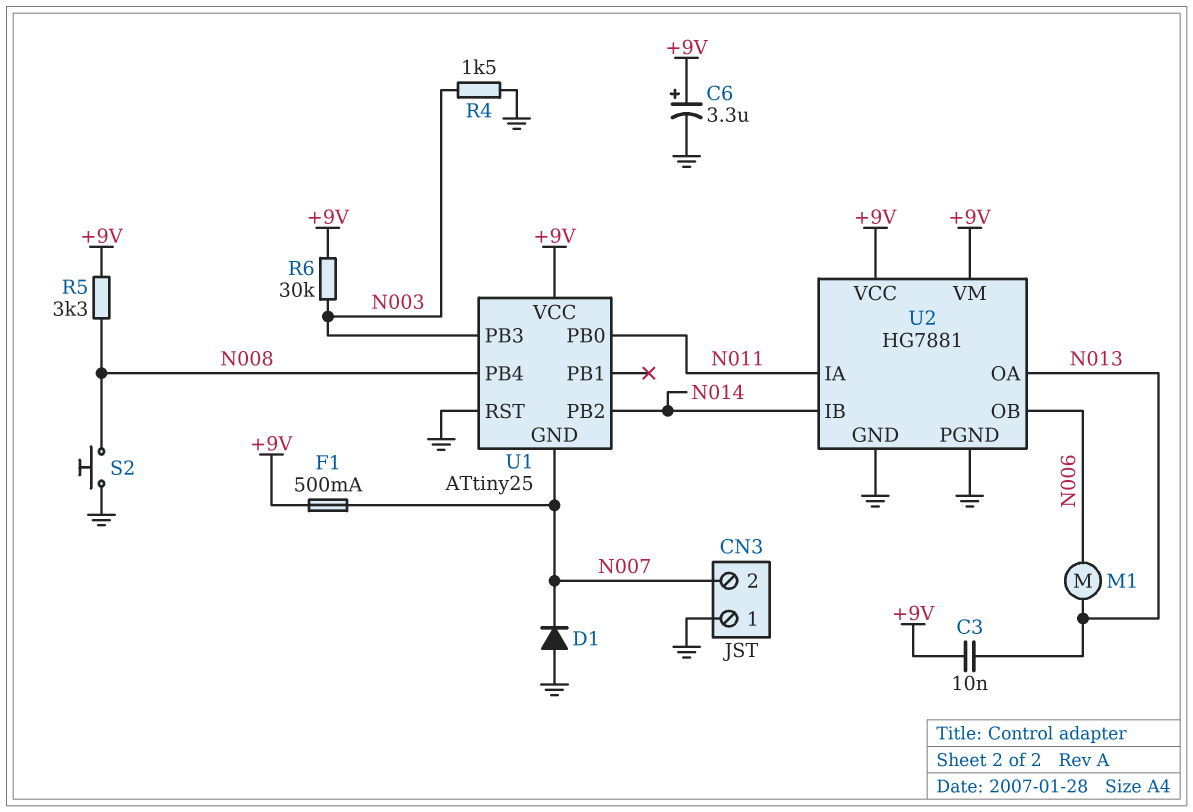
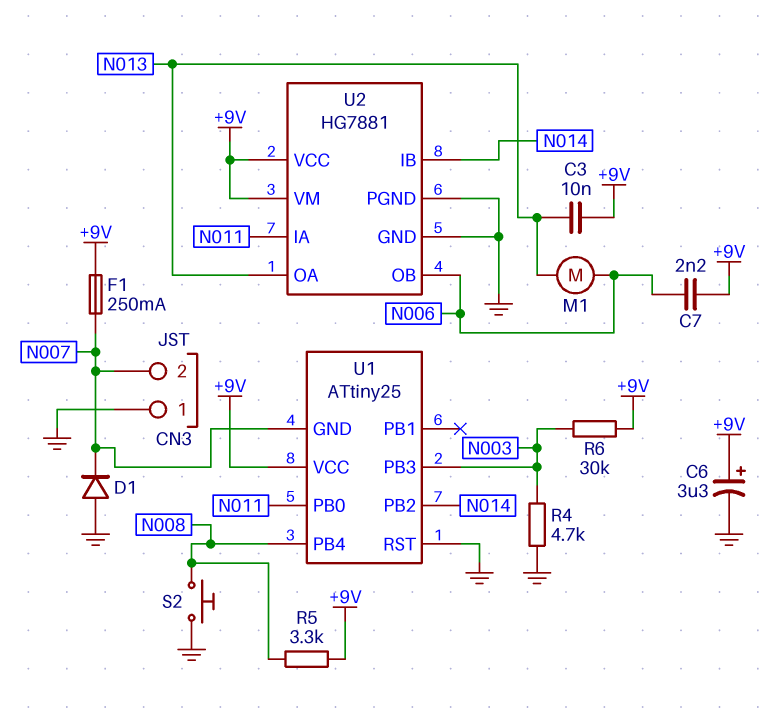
C7: none -> 2.2nF (+9V, N006)
F1: 500mA (+9V, N007) -> 250mA (+9V, N007)
R4: 1.5k (GND, N003) -> 4.7k (GND, N003)

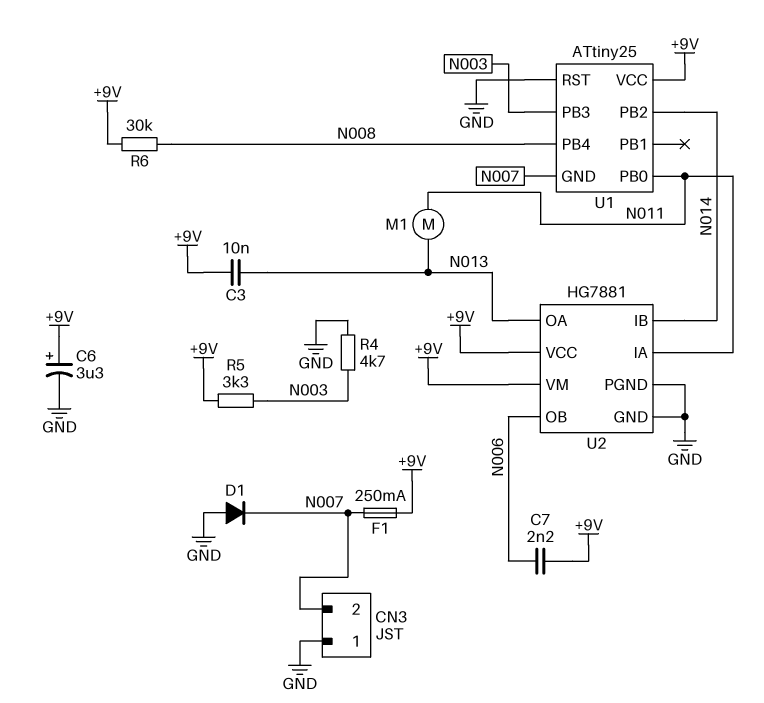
M1: motor (N006, N013) -> motor (N011, N013)
R5: 3.3k (+9V, N008) -> 3.3k (+9V, N003)
R6: 30k (+9V, N003) -> 30k (+9V, N008)
S2: button (GND, N008) -> none

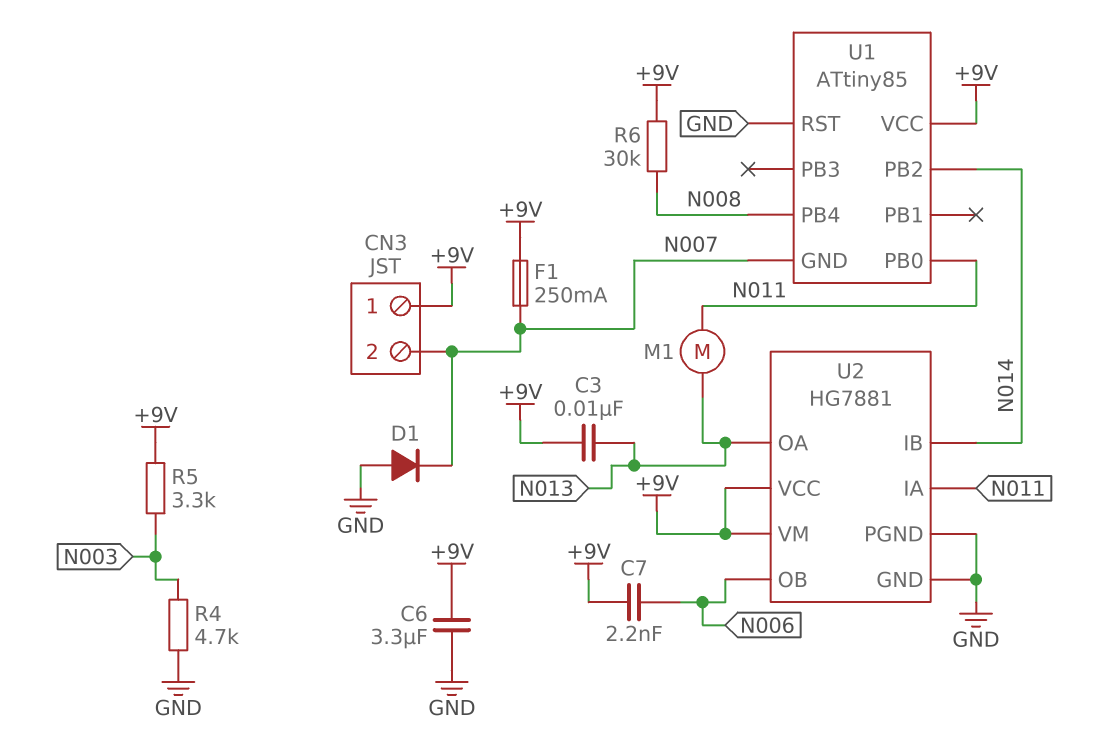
C6: 3.3uF (plus +9V, minus GND) -> 3.3uF (+9V, GND)
CN3 pin 1: GND -> +9V
U1: ATtiny25 -> ATtiny85
U1 pin PB3: N003 -> none

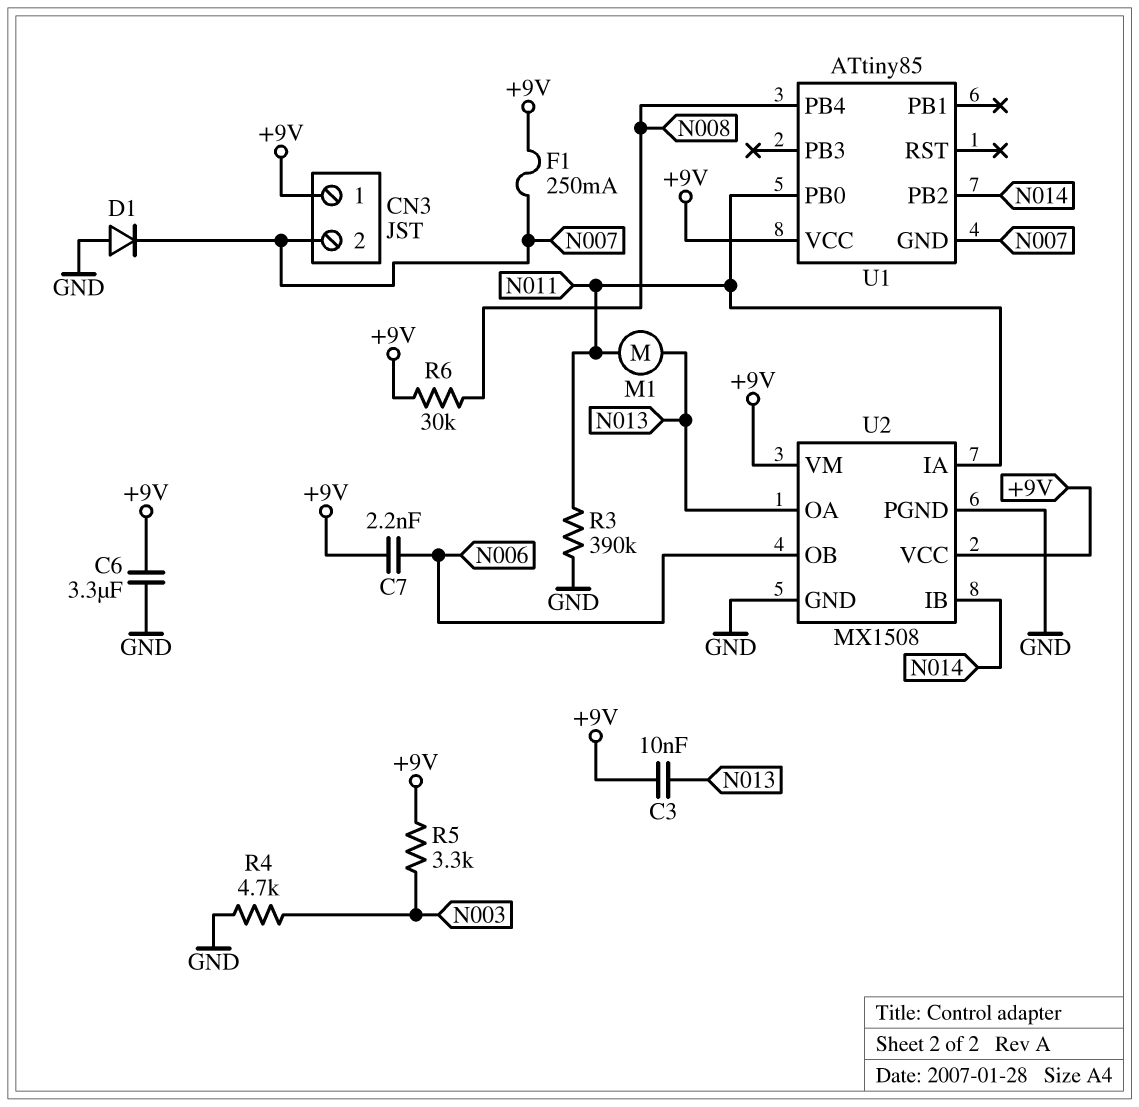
R3: none -> 390k (GND, N011)
U1 pin RST: GND -> none
U2: HG7881 -> MX1508

